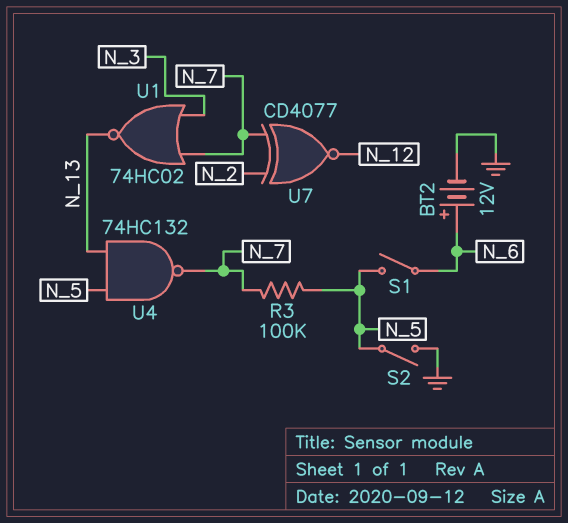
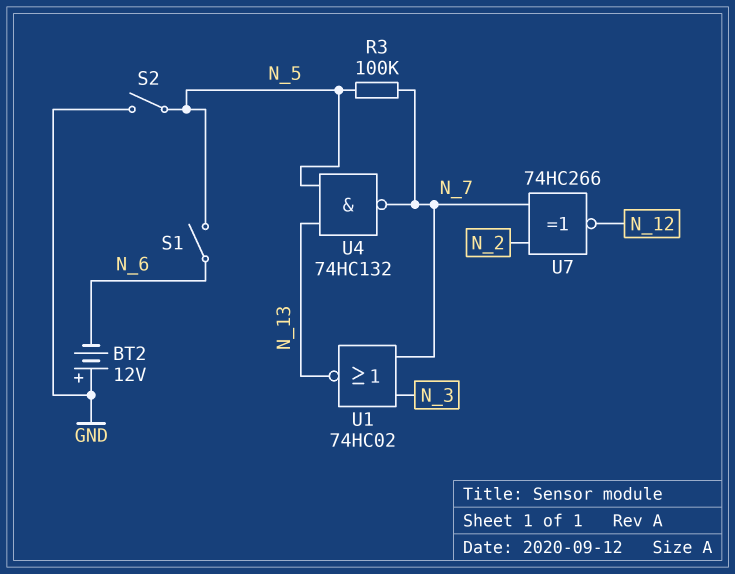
BT2: 12V (plus N_6, minus GND) -> 12V (plus GND, minus N_6)
U7: XNOR CD4077 (in N_2, in N_7, out N_12) -> XNOR 74HC266 (in N_2, in N_7, out N_12)

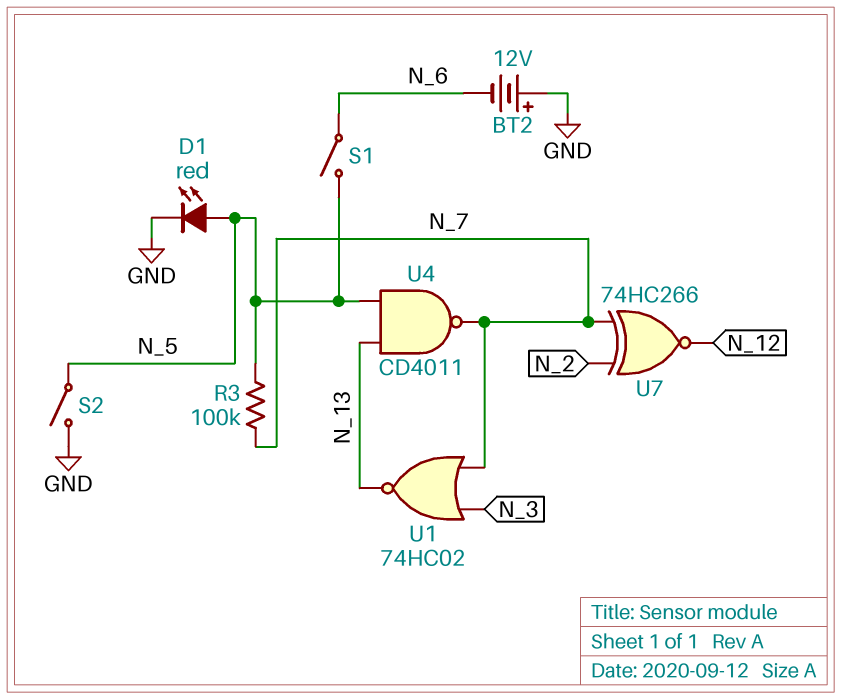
D1: none -> LED red (A N_5, K GND)
U4: NAND 74HC132 (in N_5, in N_13, out N_7) -> NAND CD4011 (in N_5, in N_13, out N_7)

